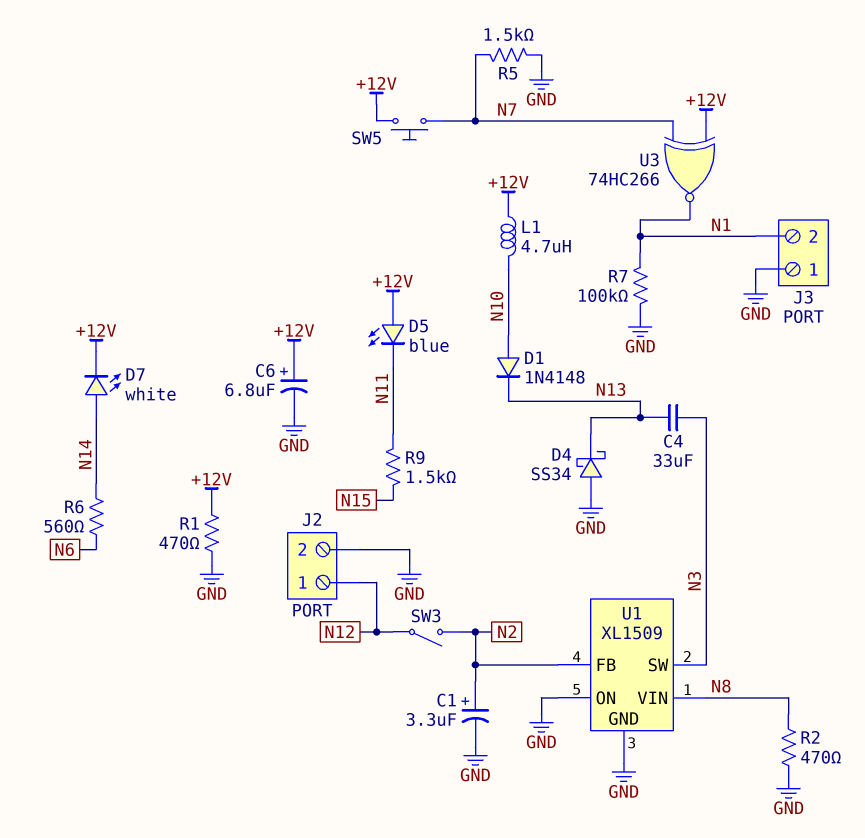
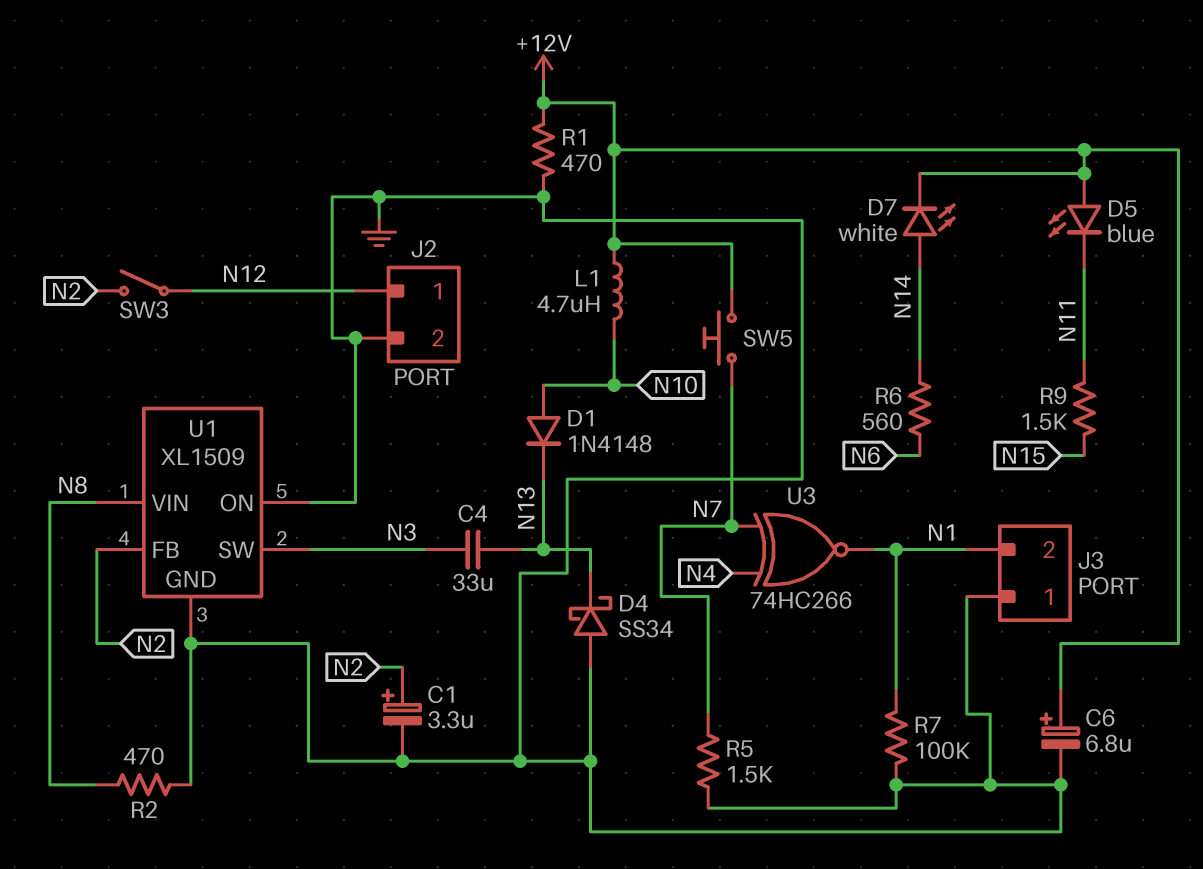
U3: XNOR 74HC266 (in +12V, in N7, out N1) -> XNOR 74HC266 (in N4, in N7, out N1)

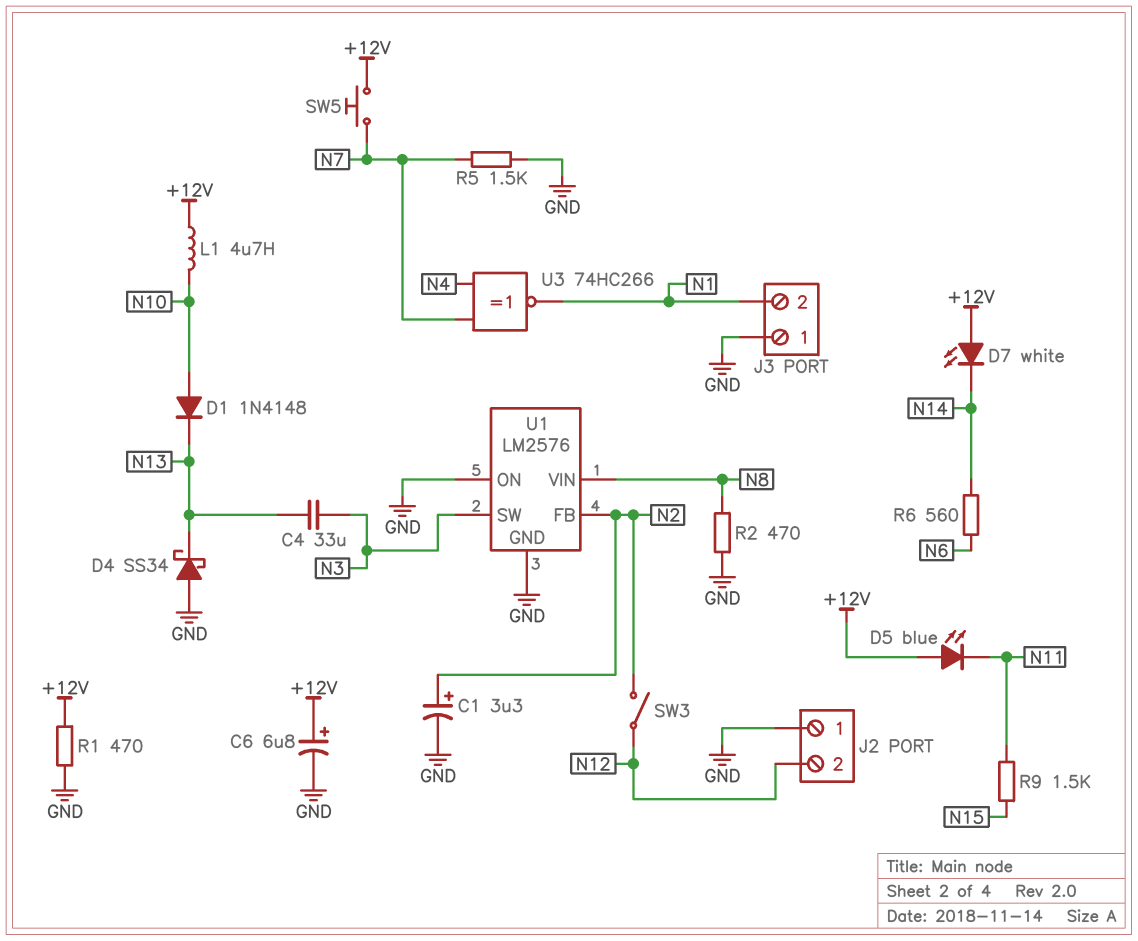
D7: LED white (A N14, K +12V) -> LED white (A +12V, K N14)
J2 pin 1: N12 -> GND
J2 pin 2: GND -> N12
R7: 100k (GND, N1) -> none
U1: XL1509 -> LM2576

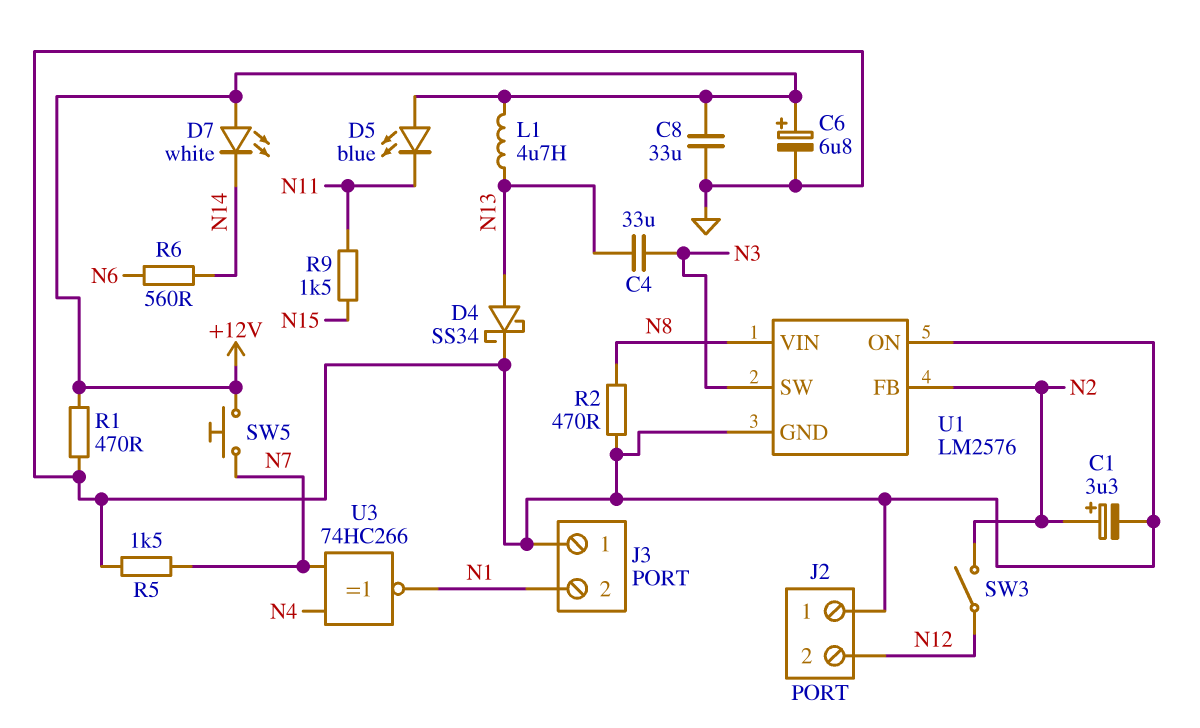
C8: none -> 33uF (+12V, GND)
D1: diode 1N4148 (A N10, K N13) -> none
D4: schottky SS34 (A GND, K N13) -> schottky SS34 (A N13, K GND)
L1: 4.7uH (+12V, N10) -> 4.7uH (+12V, N13)

